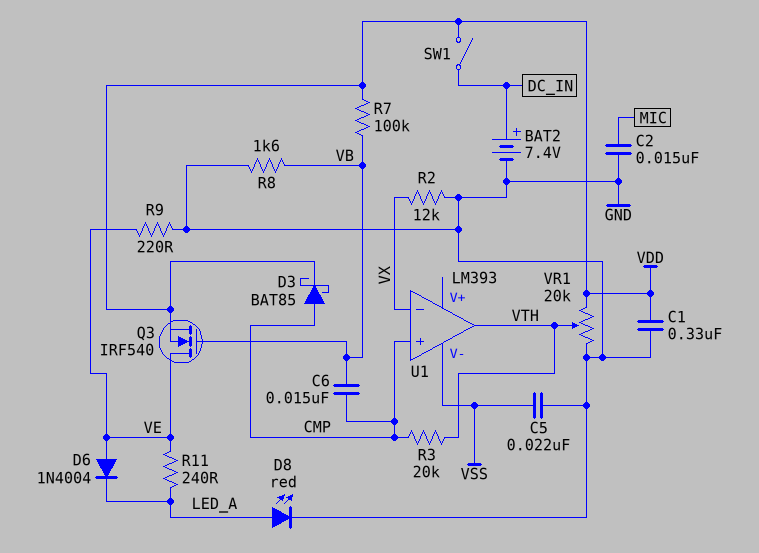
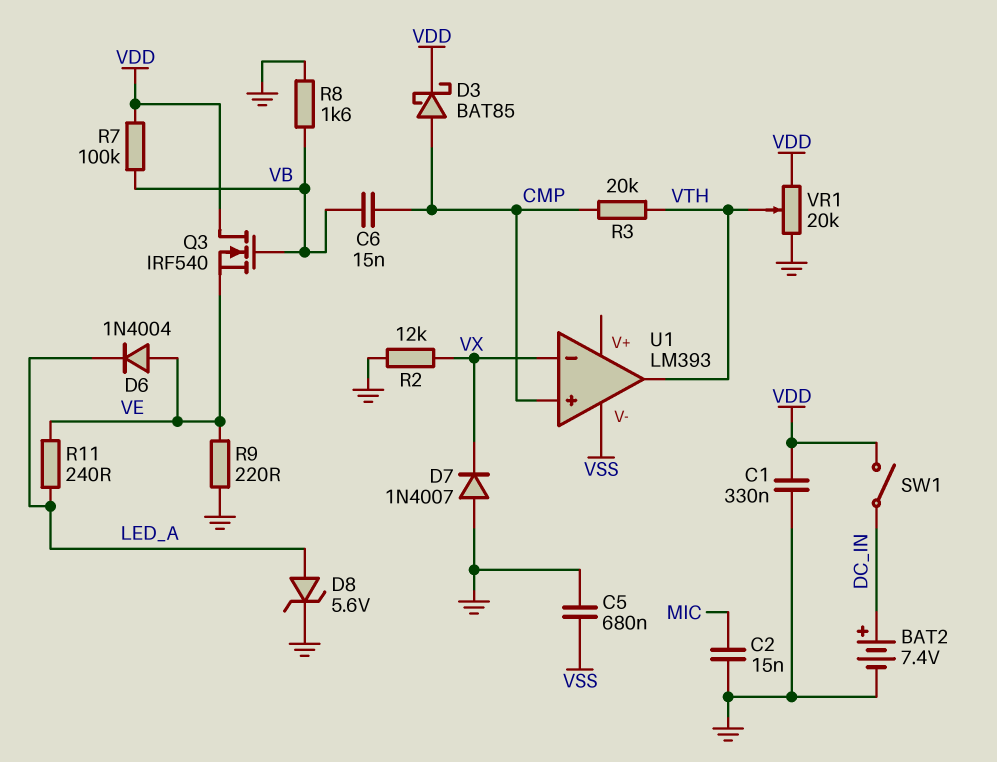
C5: 22nF (GND, VSS) -> 680nF (GND, VSS)
D7: none -> diode 1N4007 (A GND, K VX)
D8: LED red (A LED_A, K GND) -> zener 5.6V (A LED_A, K GND)
Q3: NMOS IRF540 (G VB, D VE, S VDD) -> NMOS IRF540 (G VB, D VDD, S VE)

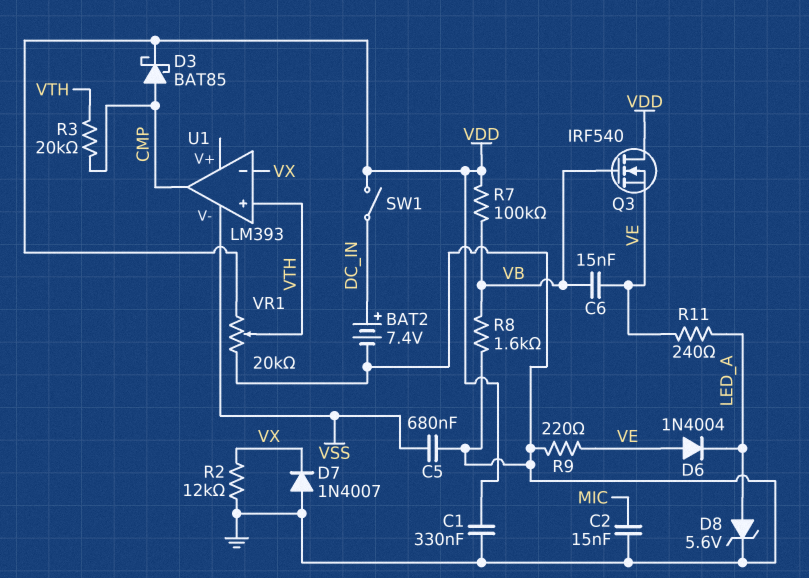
C6: 15nF (CMP, VB) -> 15nF (VB, VE)
U1 pin in+: CMP -> VTH
U1 pin out: VTH -> CMP

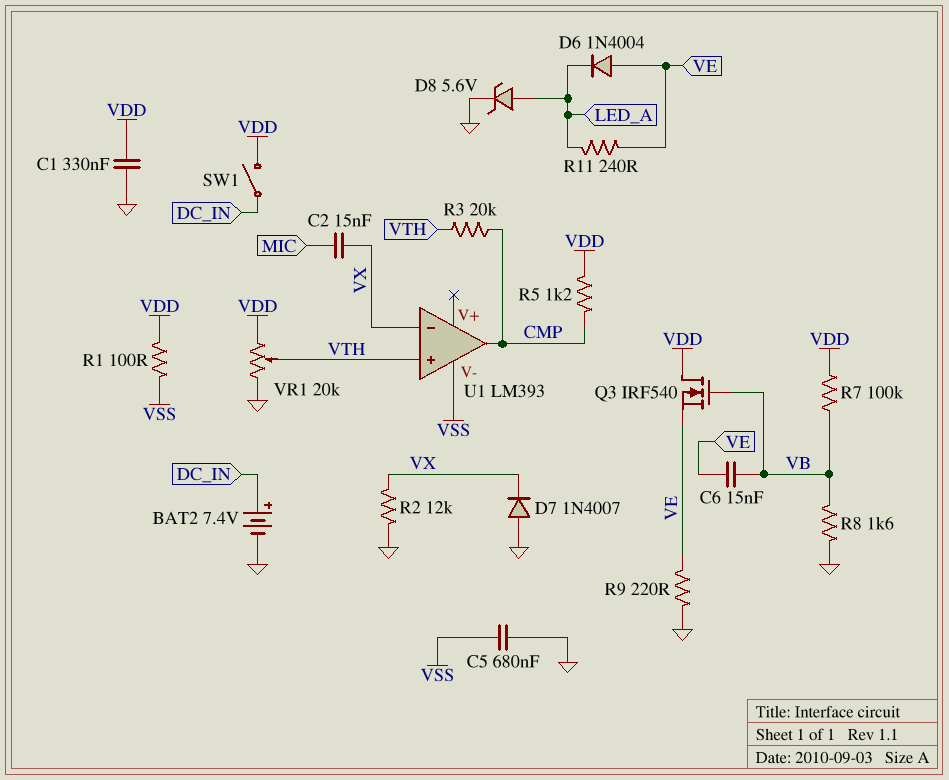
C2: 15nF (GND, MIC) -> 15nF (MIC, VX)
D3: schottky BAT85 (A CMP, K VDD) -> none
R1: none -> 100 (VDD, VSS)
R5: none -> 1.2k (CMP, VDD)

